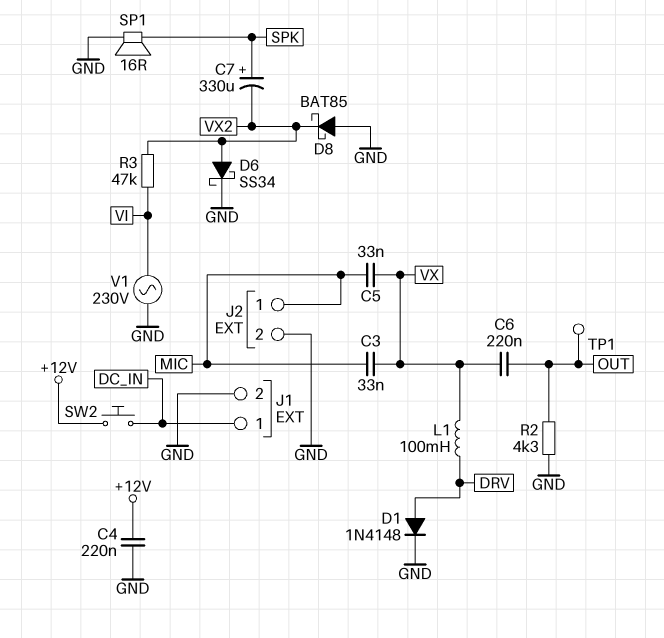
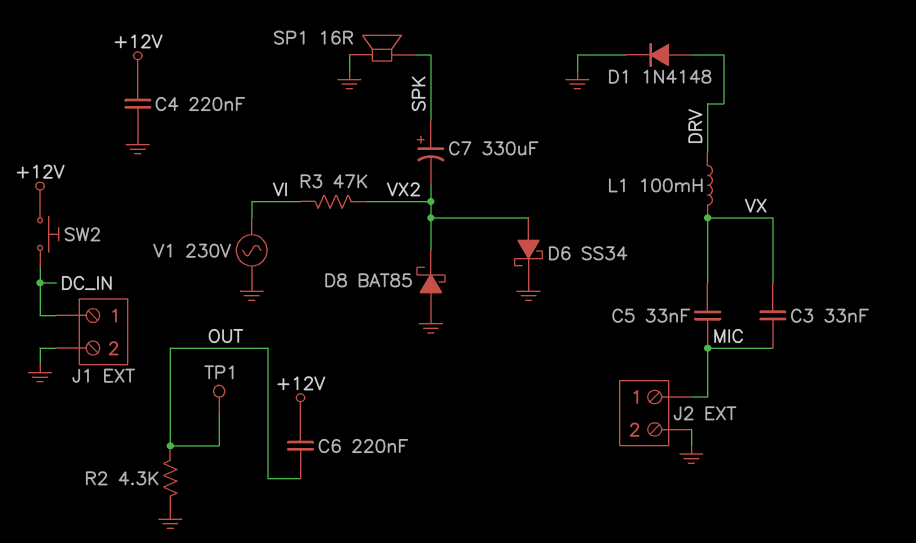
C6: 220nF (OUT, VX) -> 220nF (+12V, OUT)

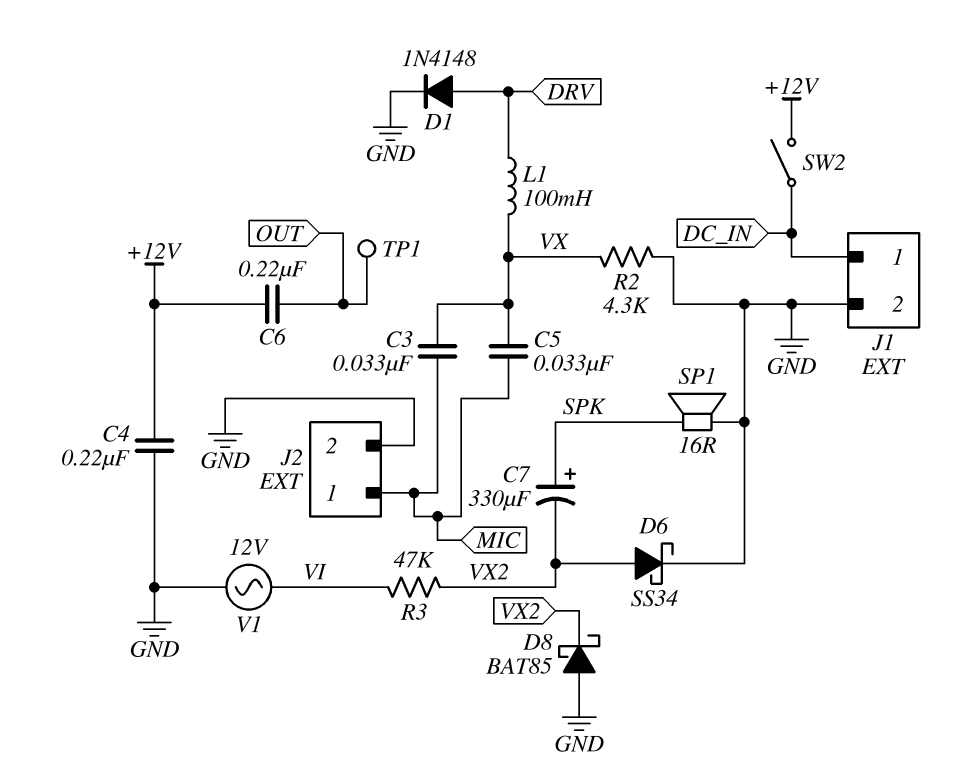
R2: 4.3k (GND, OUT) -> 4.3k (GND, VX)
SW2: button (+12V, DC_IN) -> switch (+12V, DC_IN)
V1: AC 230V (GND, VI) -> AC 12V (GND, VI)

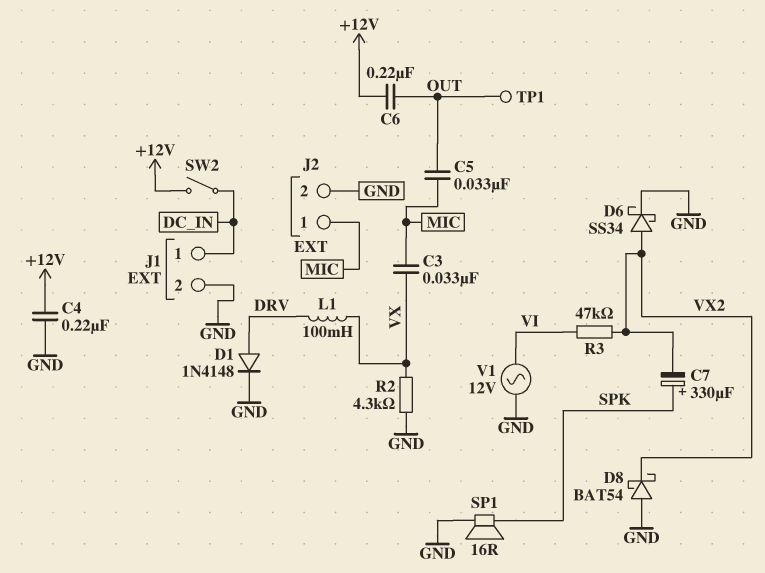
C5: 33nF (MIC, VX) -> 33nF (MIC, OUT)
D8: schottky BAT85 (A GND, K VX2) -> schottky BAT54 (A GND, K VX2)

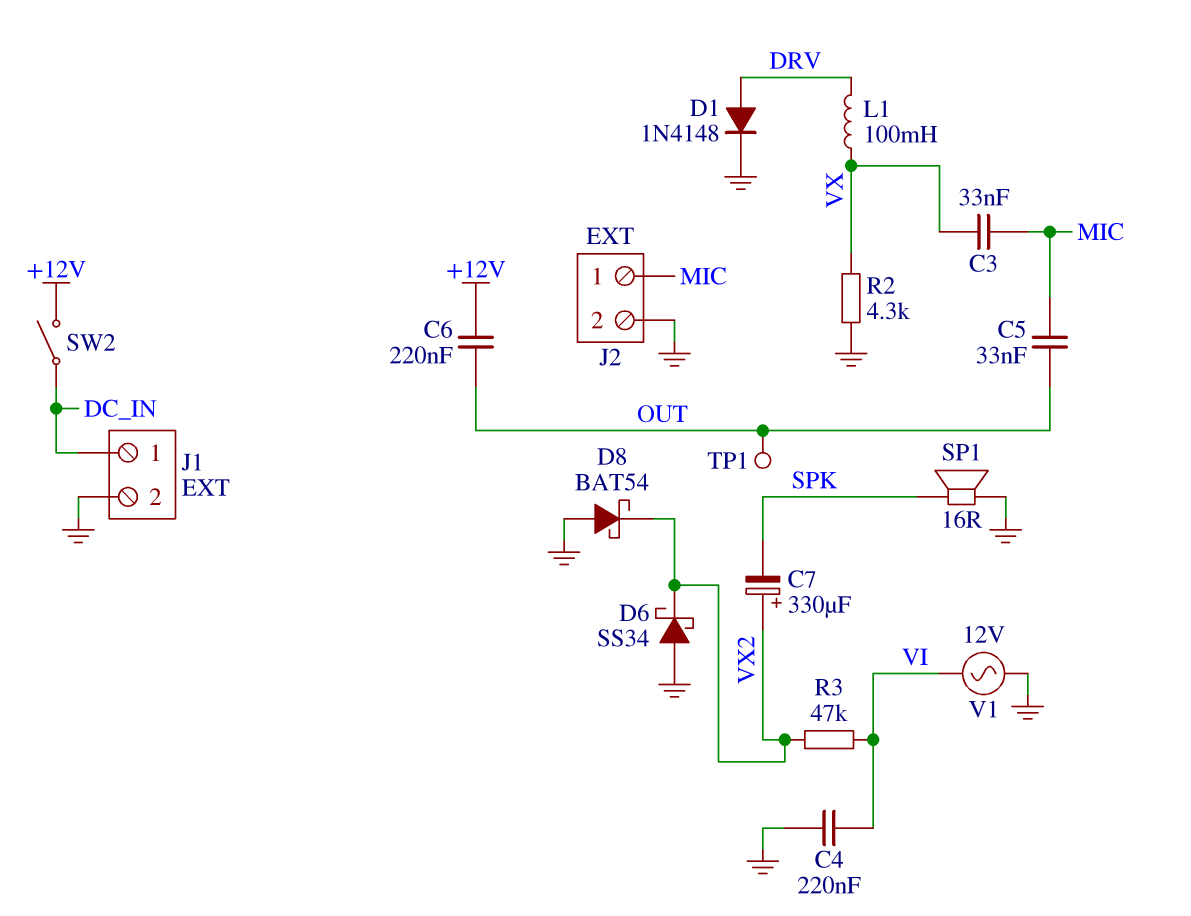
C4: 220nF (+12V, GND) -> 220nF (GND, VI)
C7: 330uF (plus SPK, minus VX2) -> 330uF (plus VX2, minus SPK)
D6: schottky SS34 (A VX2, K GND) -> schottky SS34 (A GND, K VX2)

